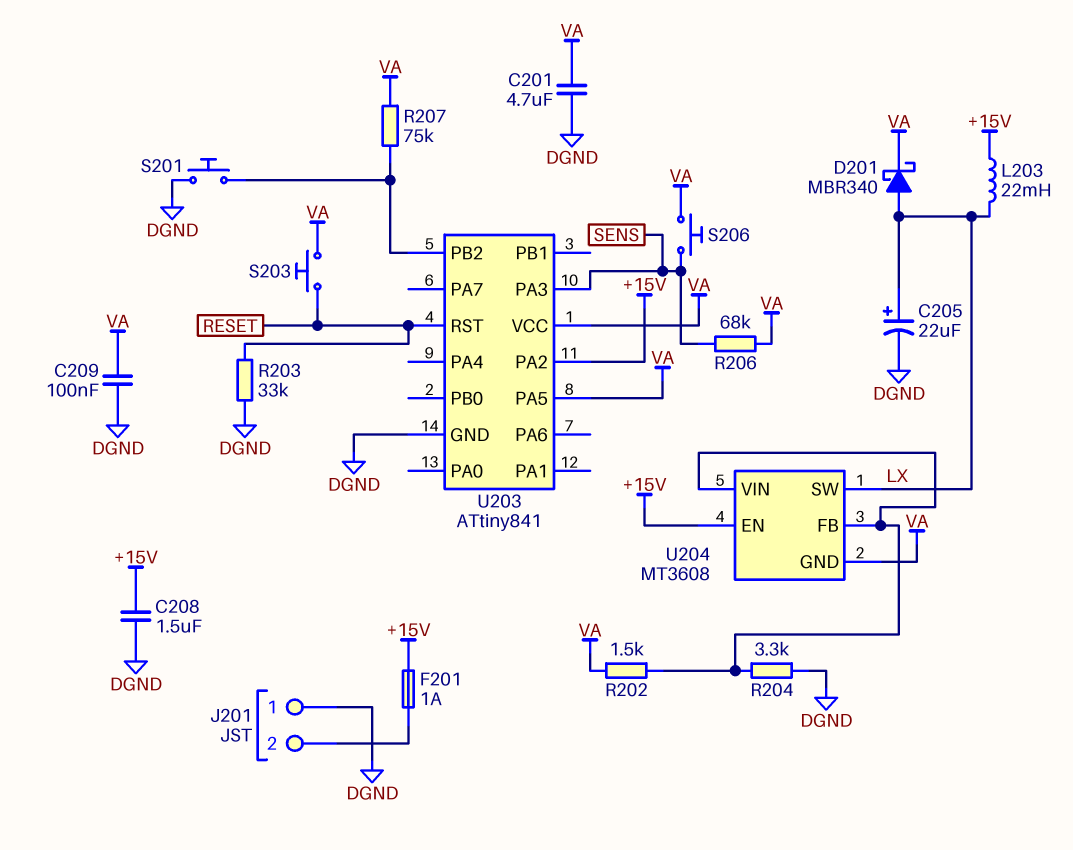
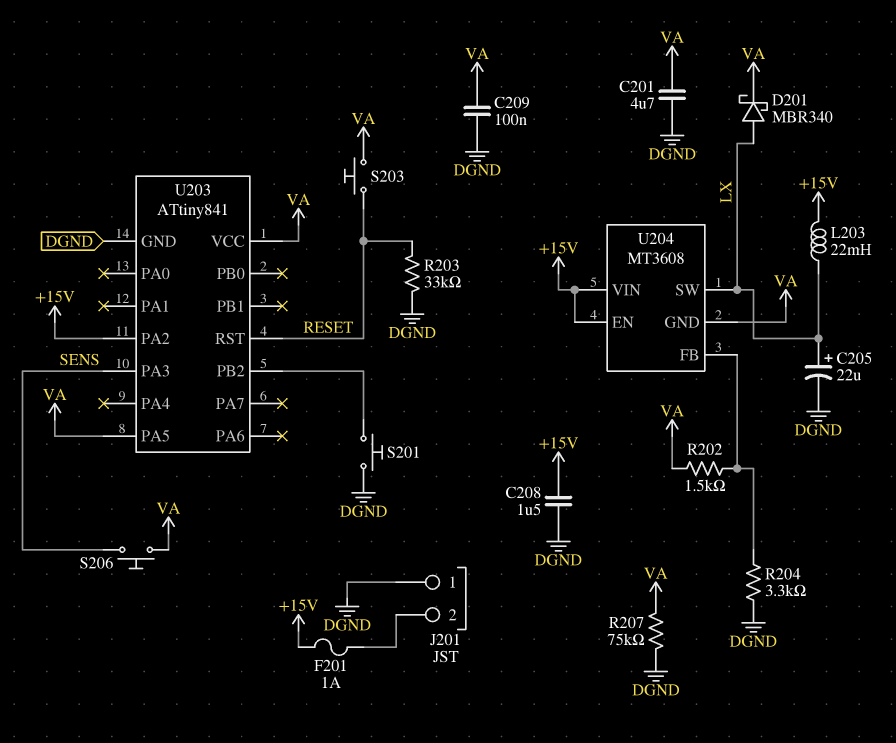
R206: 68k (SENS, VA) -> none
R207: 75k (U203/PB2, VA) -> 75k (DGND, VA)
U204 pin VIN: U204/FB -> +15V

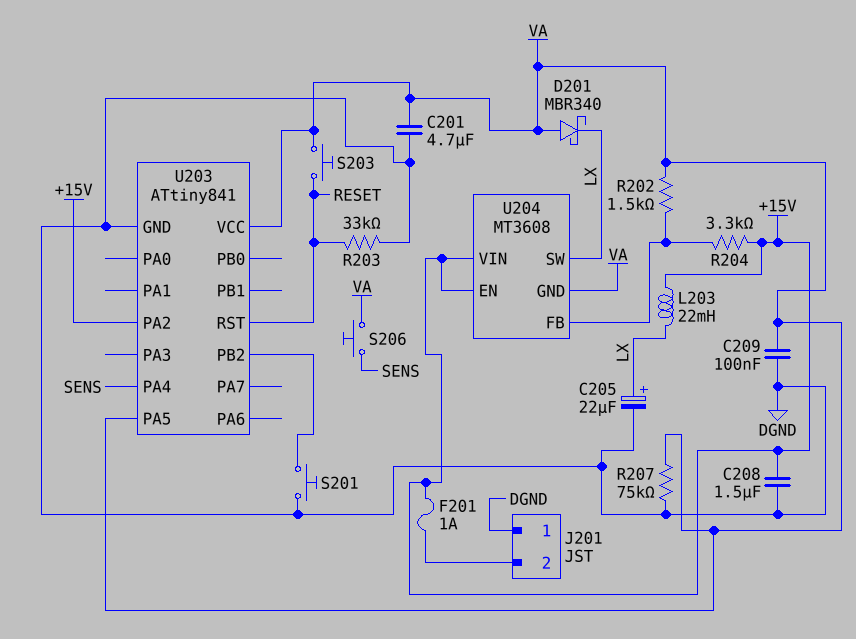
D201: schottky MBR340 (A LX, K VA) -> schottky MBR340 (A VA, K LX)
R204: 3.3k (DGND, U204/FB) -> 3.3k (+15V, U204/FB)
U203 pin PA3: SENS -> none
U203 pin PA4: none -> SENS

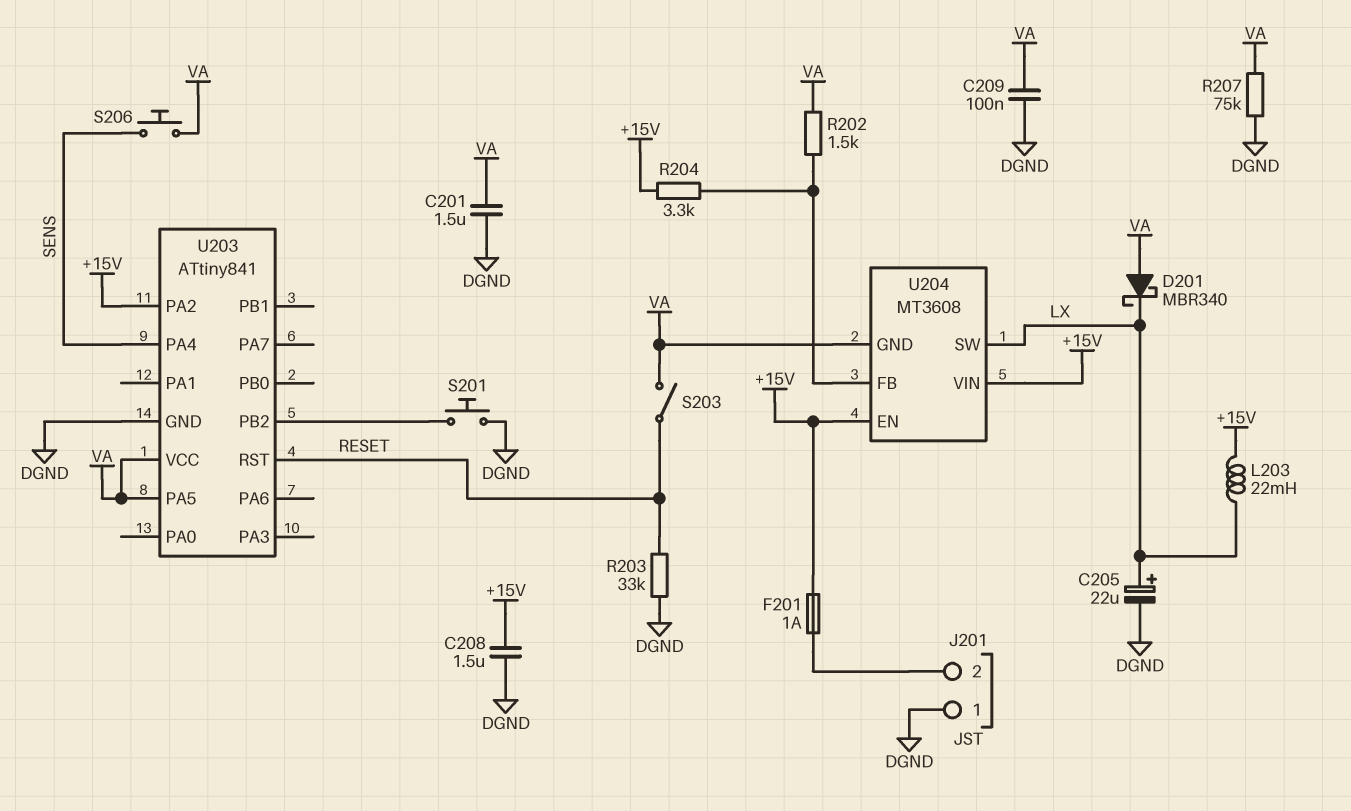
C201: 4.7uF (DGND, VA) -> 1.5uF (DGND, VA)
S203: button (RESET, VA) -> switch (RESET, VA)

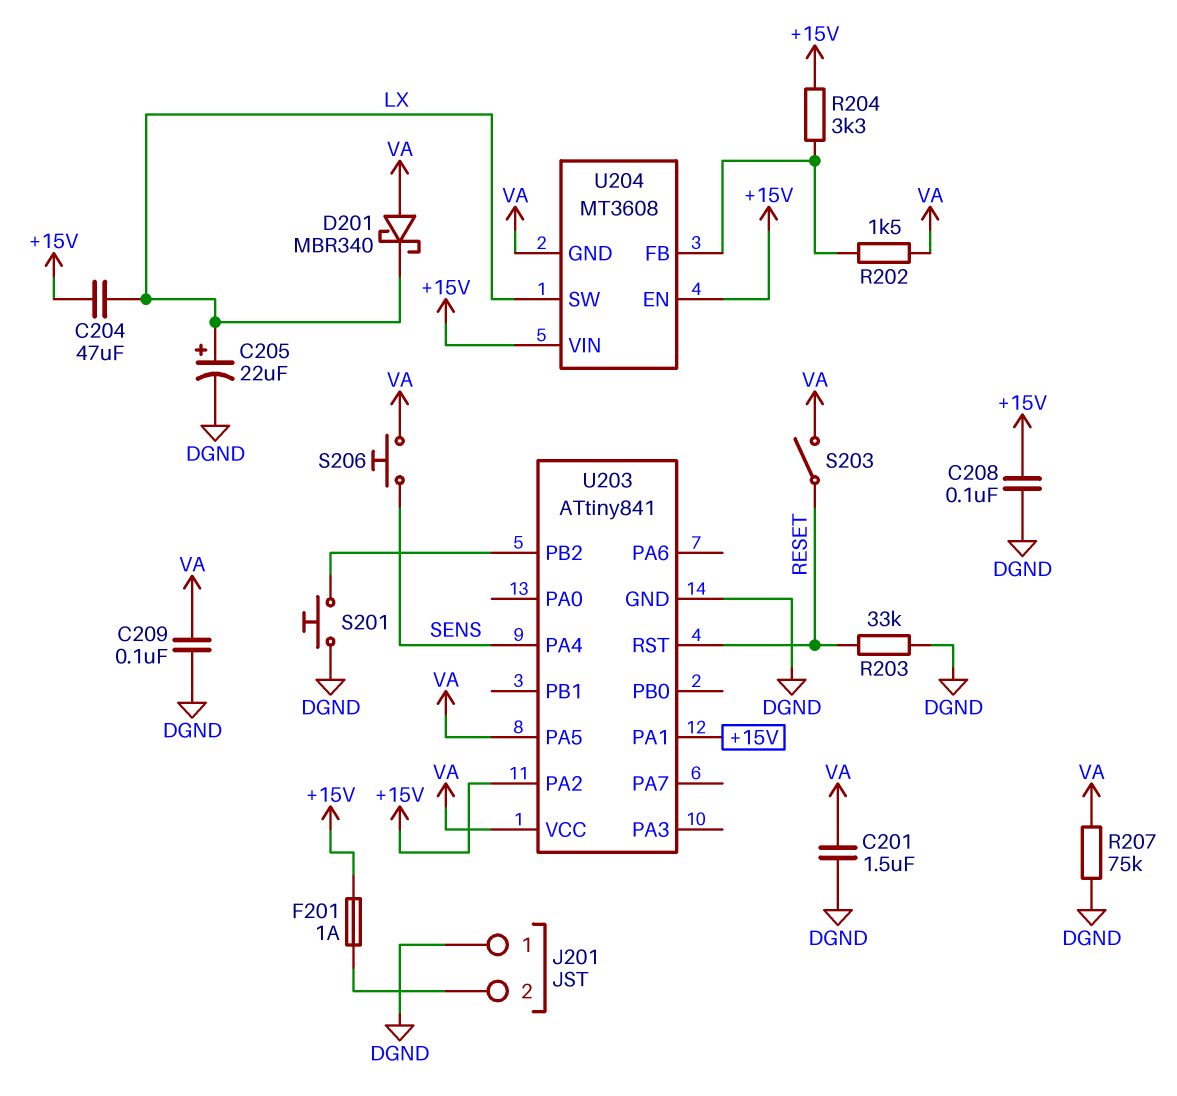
C204: none -> 47uF (+15V, LX)
C208: 1.5uF (+15V, DGND) -> 100nF (+15V, DGND)
L203: 22mH (+15V, LX) -> none
U203 pin PA1: none -> +15V

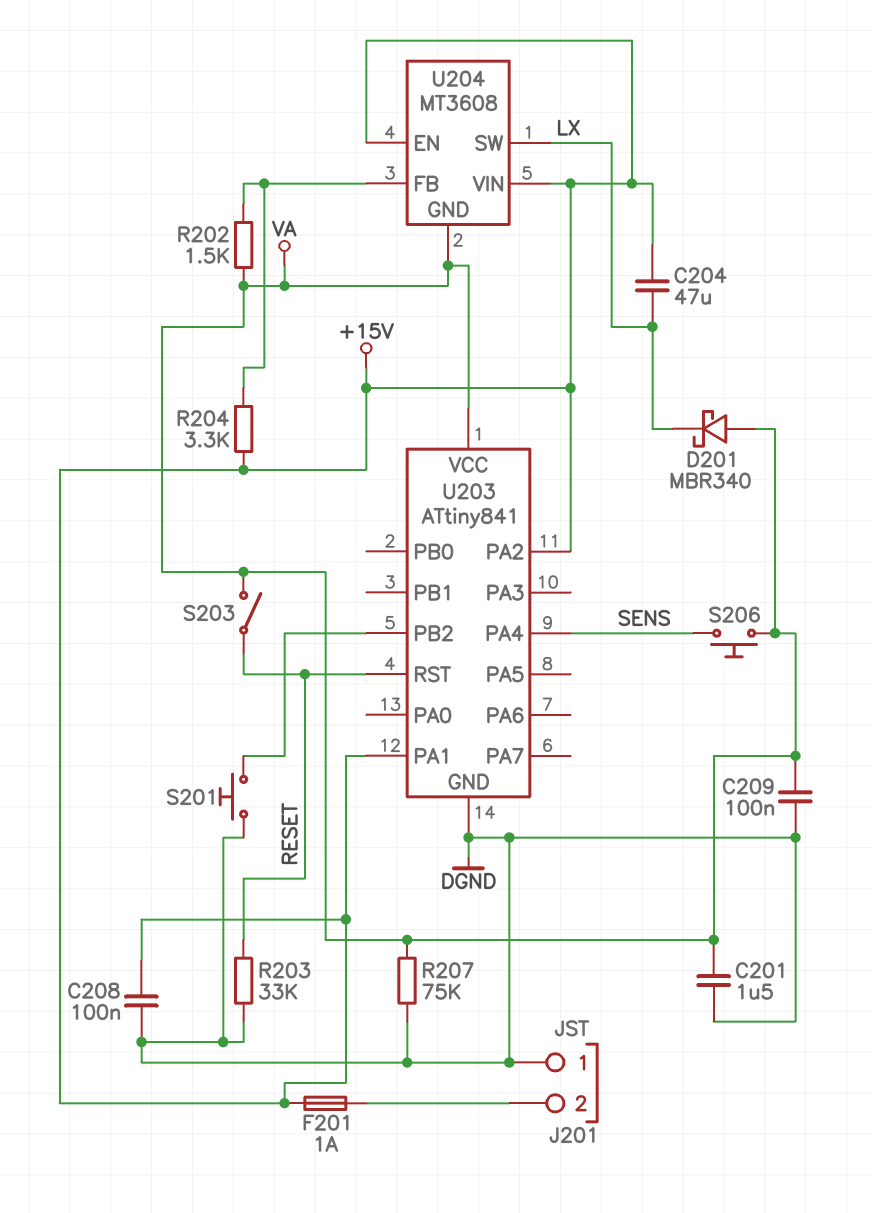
C205: 22uF (plus LX, minus DGND) -> none
U203 pin PA5: VA -> none

